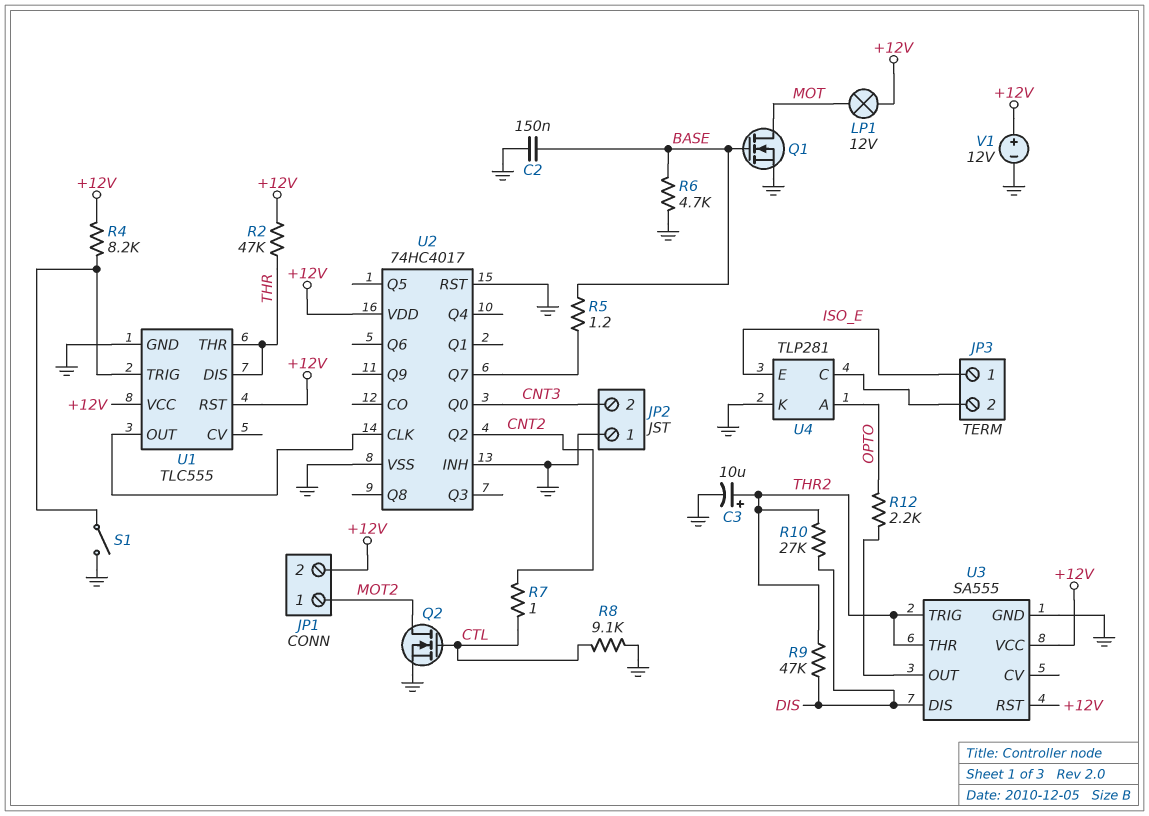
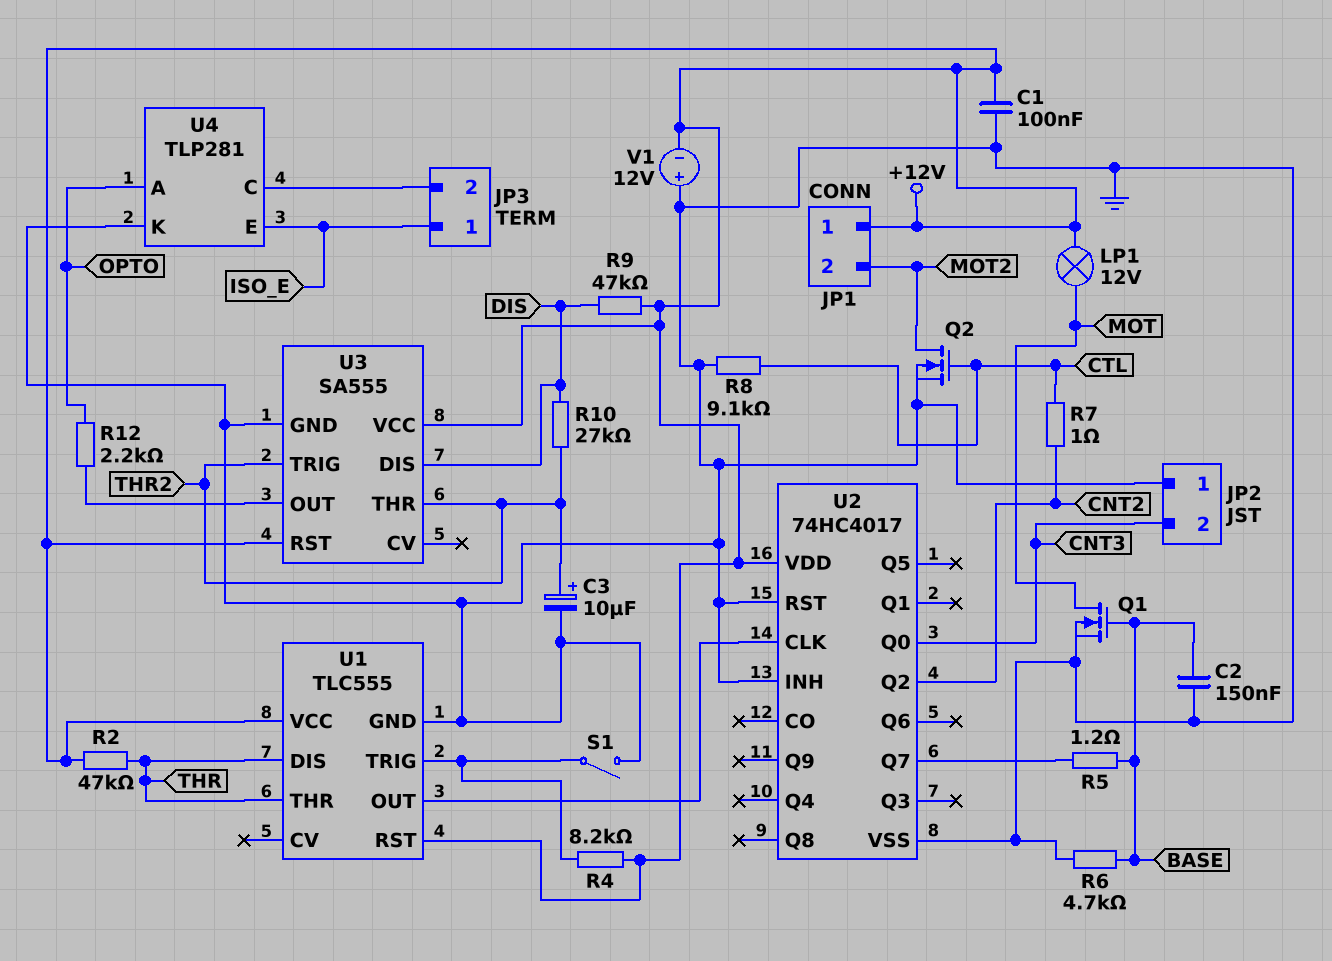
C1: none -> 100nF (+12V, GND)
JP1 pin 1: MOT2 -> +12V
JP1 pin 2: +12V -> MOT2
R9: 47k (DIS, THR2) -> 47k (+12V, DIS)
V1: 12V (plus +12V, minus GND) -> 12V (plus GND, minus +12V)

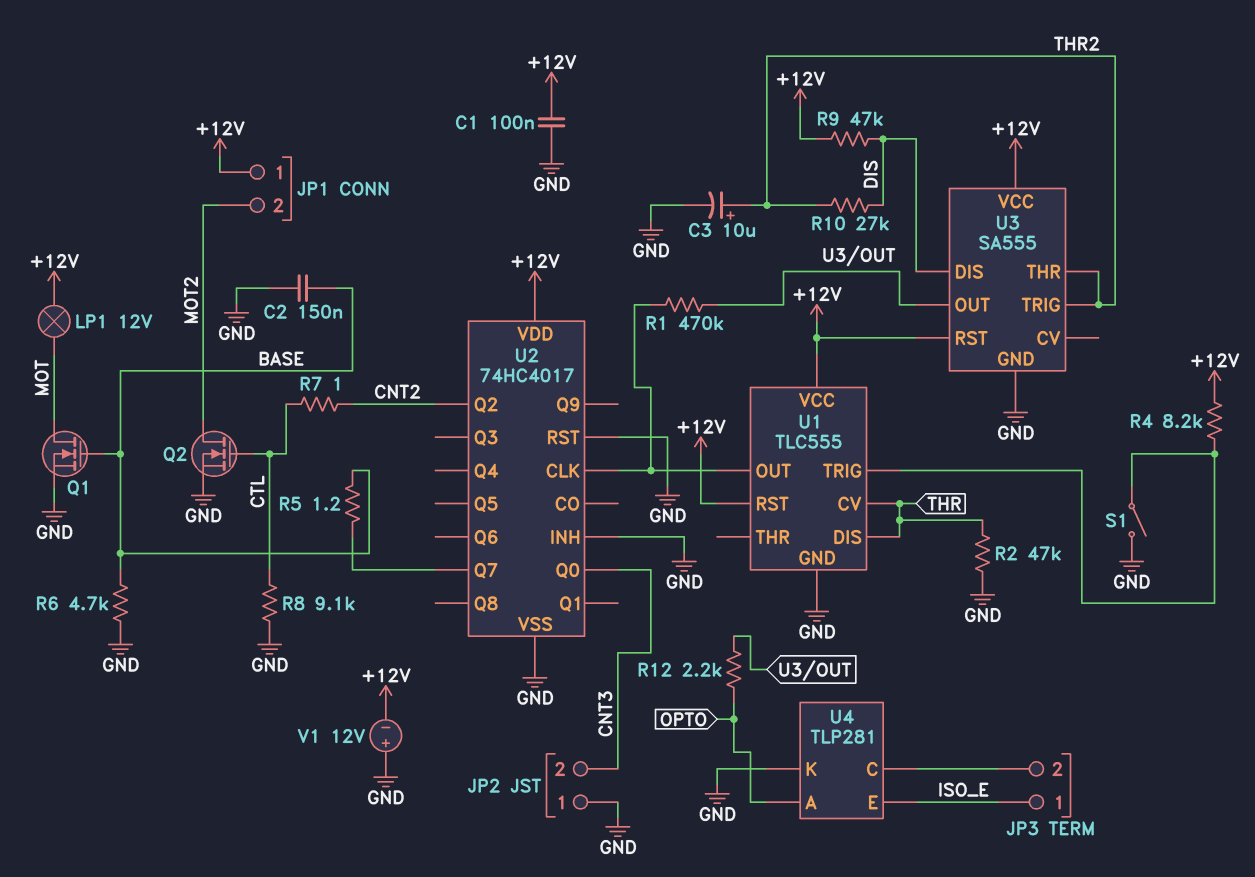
R1: none -> 470k (U1/OUT, U3/OUT)
R2: 47k (+12V, THR) -> 47k (GND, THR)
U1 pin CV: none -> THR
U1 pin THR: THR -> none

